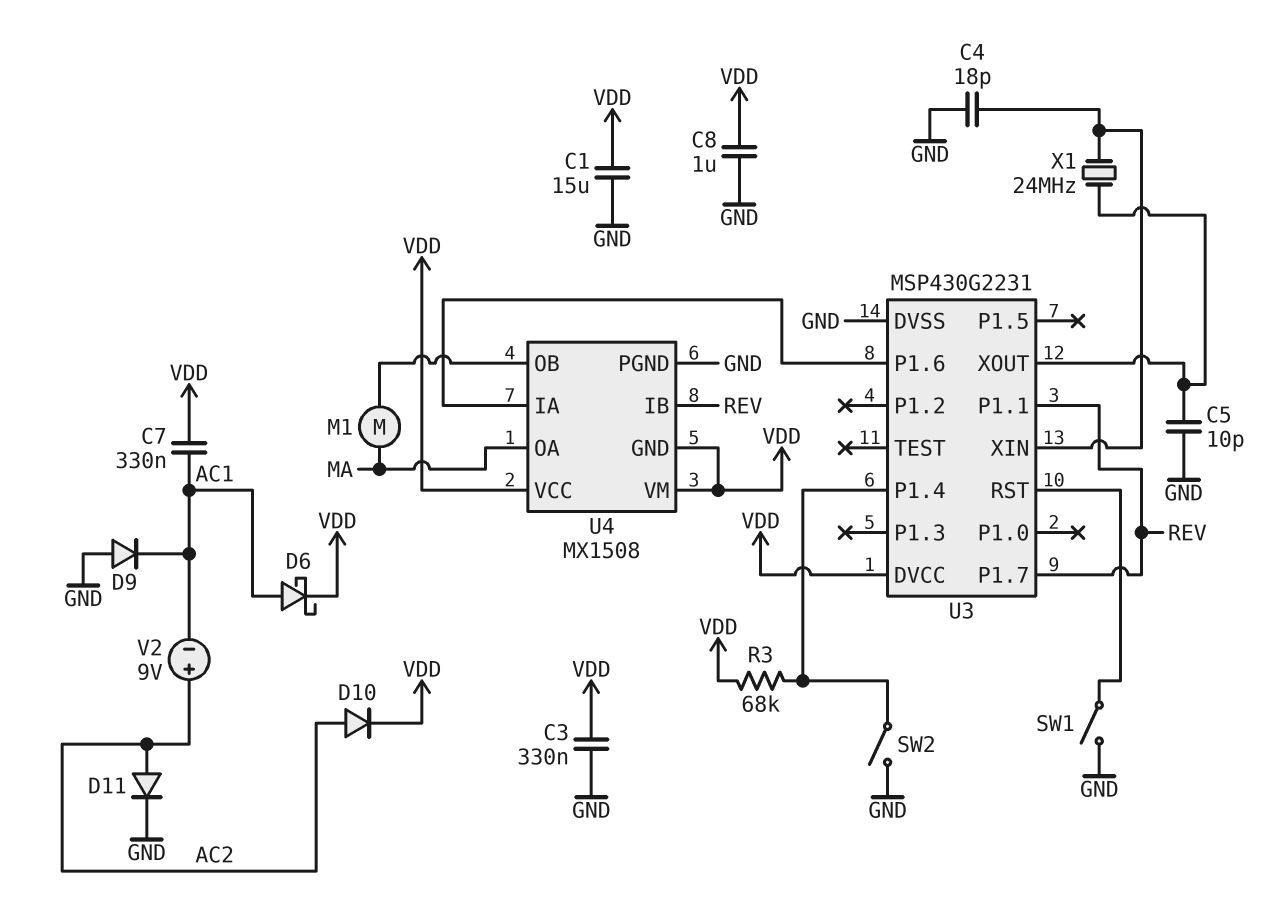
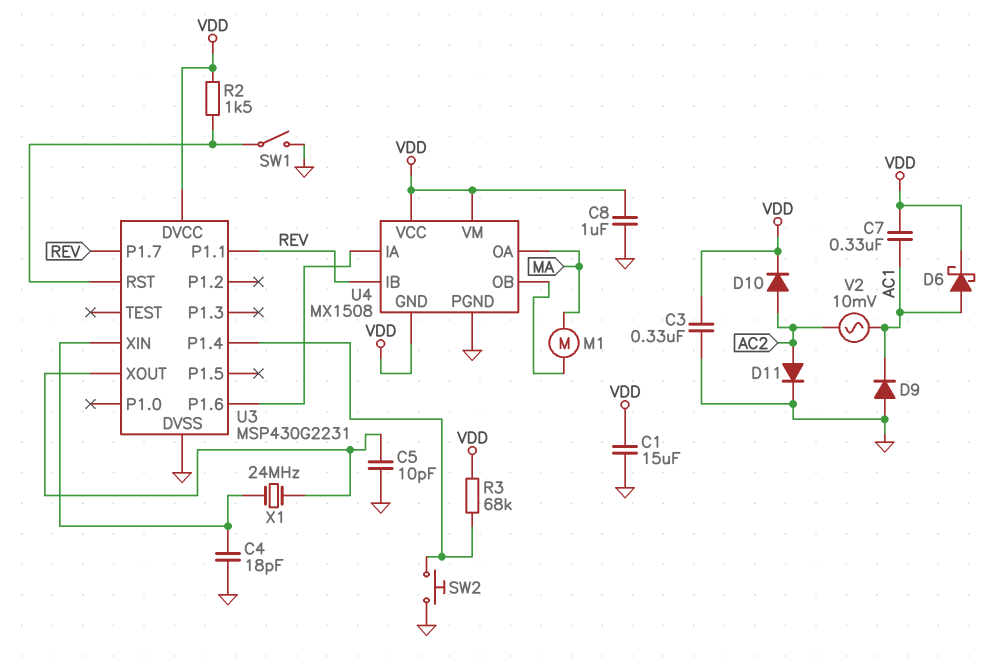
R2: none -> 1.5k (U3/RST, VDD)
SW2: switch (GND, U3/P1.4) -> button (GND, U3/P1.4)
V2: 9V (plus AC2, minus AC1) -> AC 10mV (AC1, AC2)

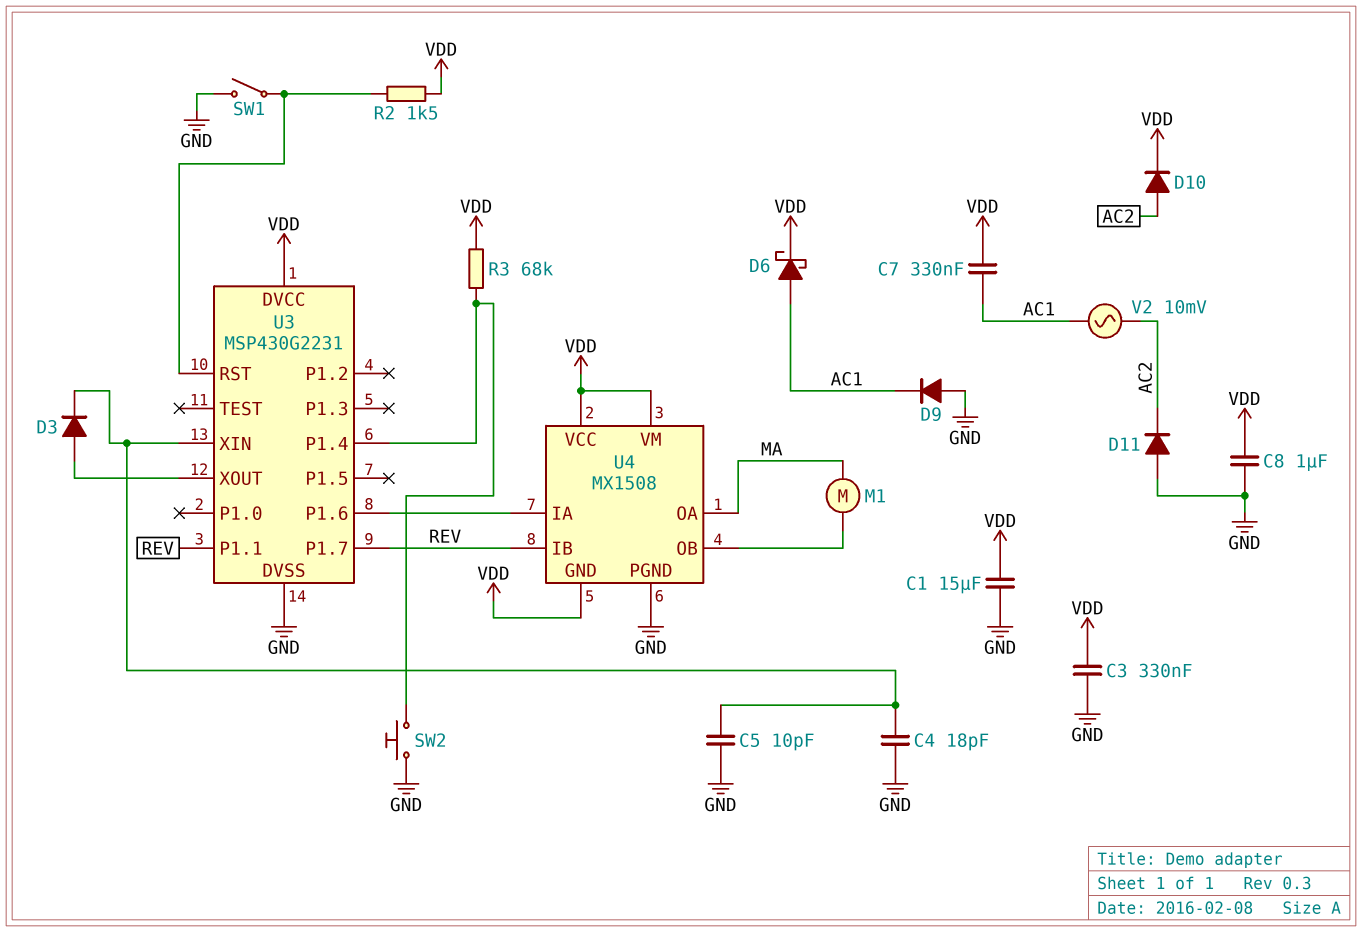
C5: 10pF (GND, U3/XOUT) -> 10pF (GND, U3/XIN)
D3: none -> diode (A U3/XOUT, K U3/XIN)
D11: diode (A AC2, K GND) -> diode (A GND, K AC2)
X1: 24MHz (U3/XIN, U3/XOUT) -> none

